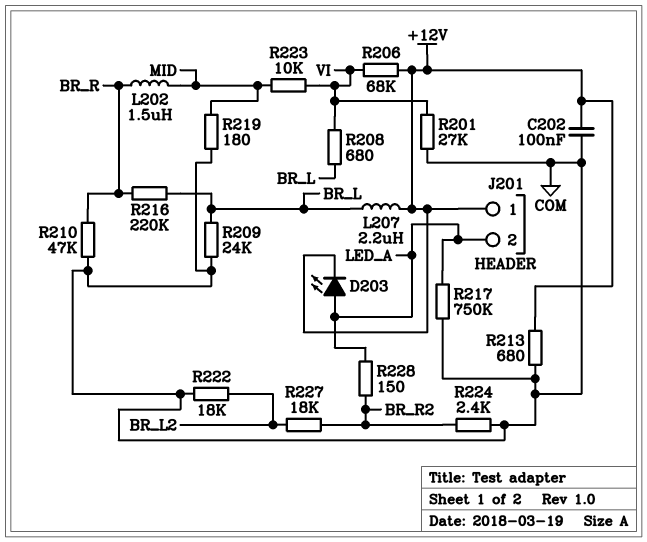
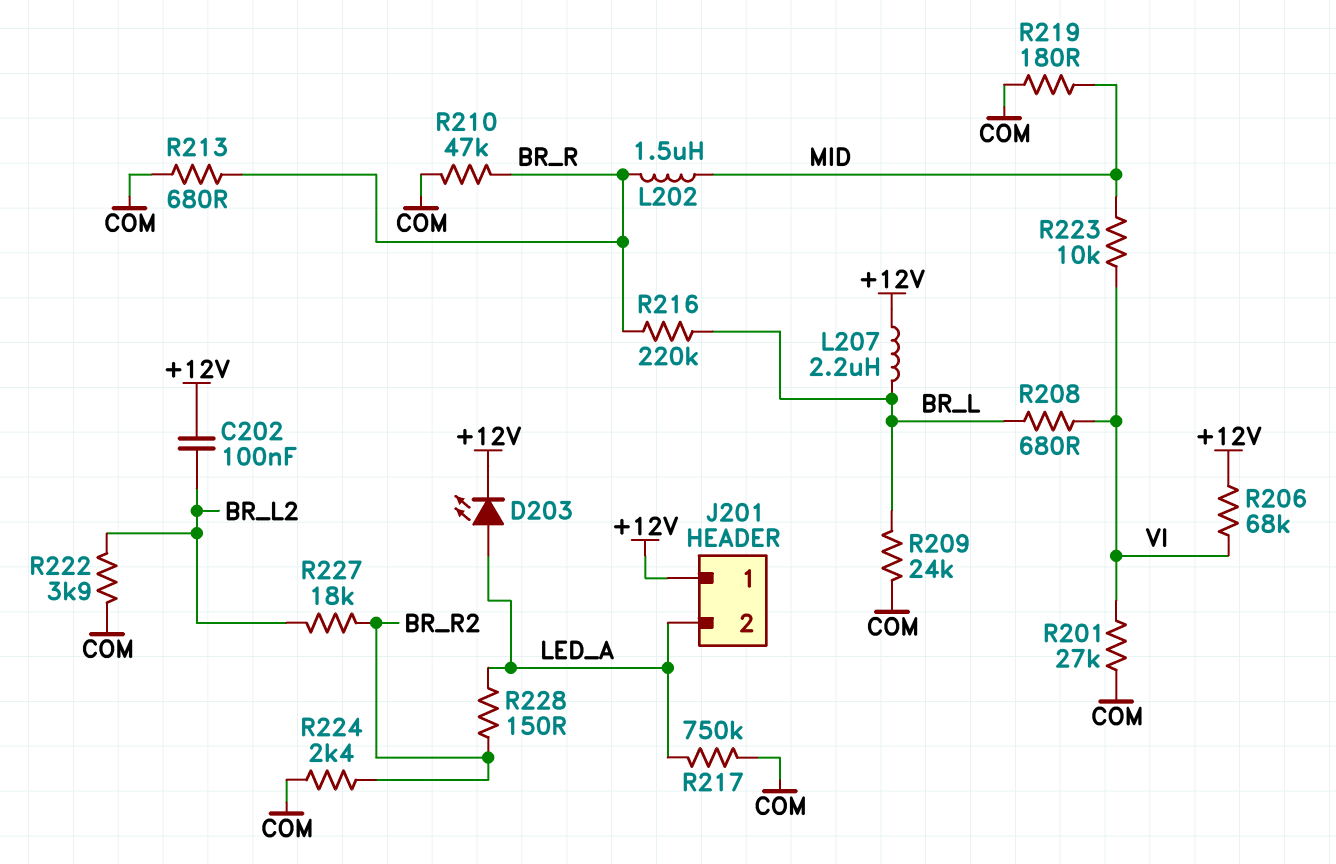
C202: 100nF (+12V, COM) -> 100nF (+12V, BR_L2)
R213: 680 (+12V, COM) -> 680 (BR_R, COM)
R222: 18k (BR_L2, COM) -> 3.9k (BR_L2, COM)

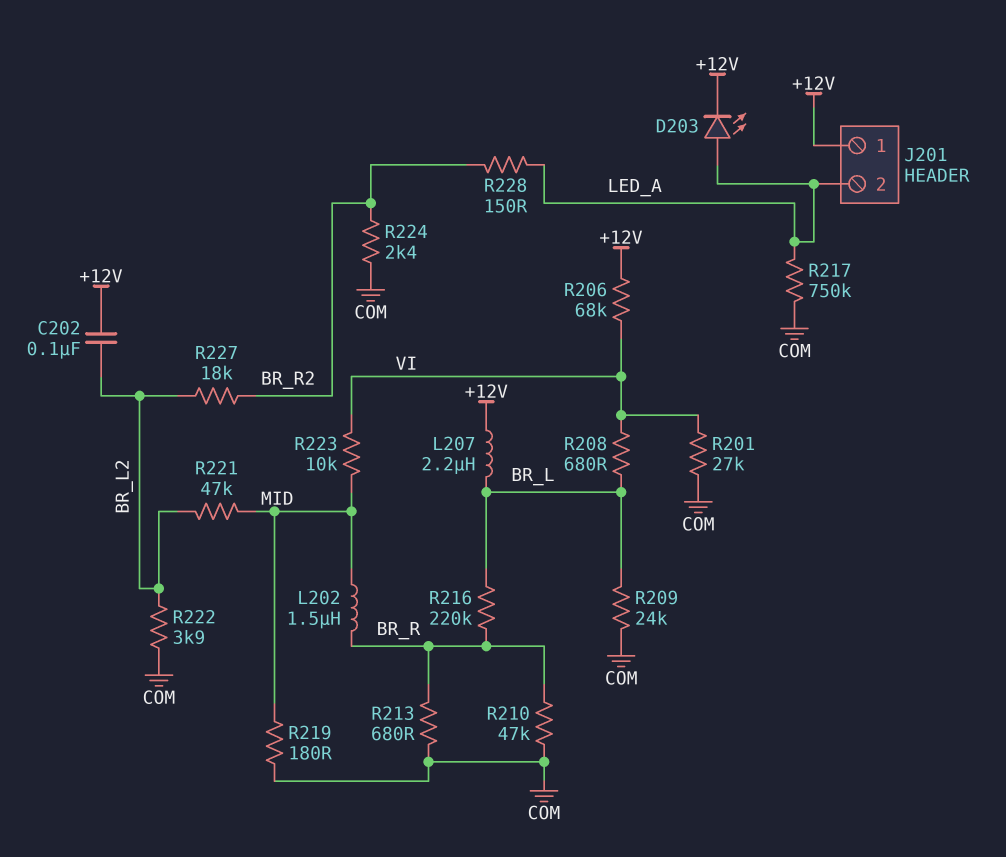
R221: none -> 47k (BR_L2, MID)

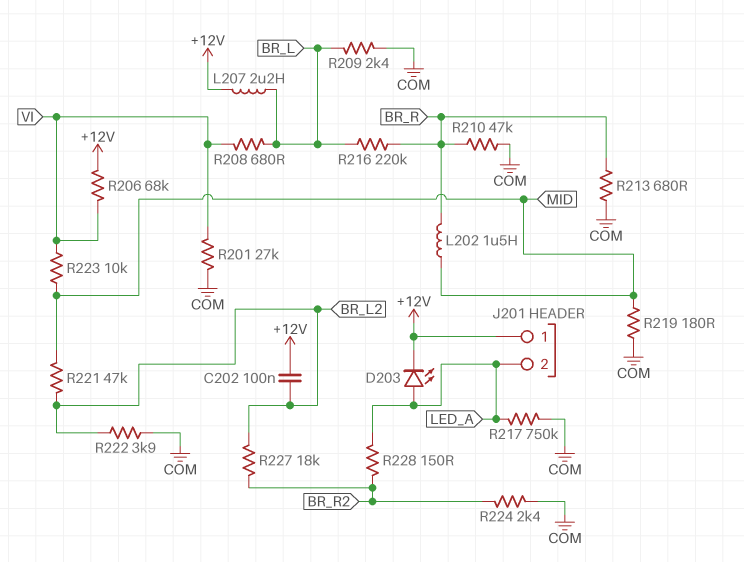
R209: 24k (BR_L, COM) -> 2.4k (BR_L, COM)

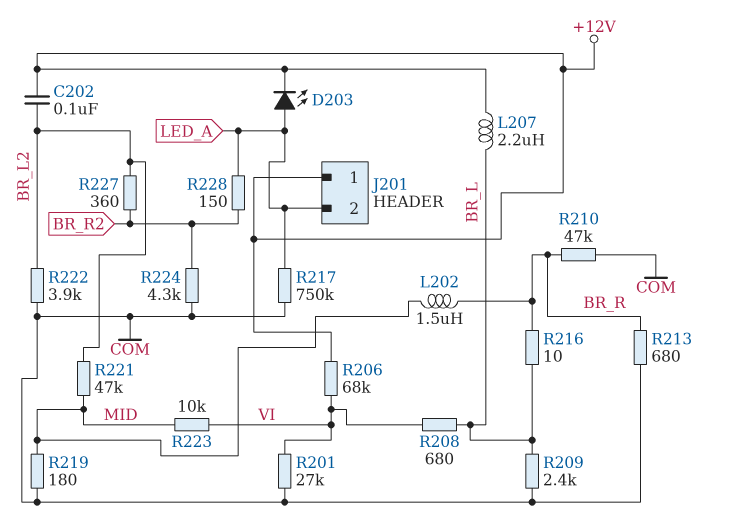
R216: 220k (BR_L, BR_R) -> 10 (BR_L, BR_R)
R224: 2.4k (BR_R2, COM) -> 4.3k (BR_R2, COM)
R227: 18k (BR_L2, BR_R2) -> 360 (BR_L2, BR_R2)

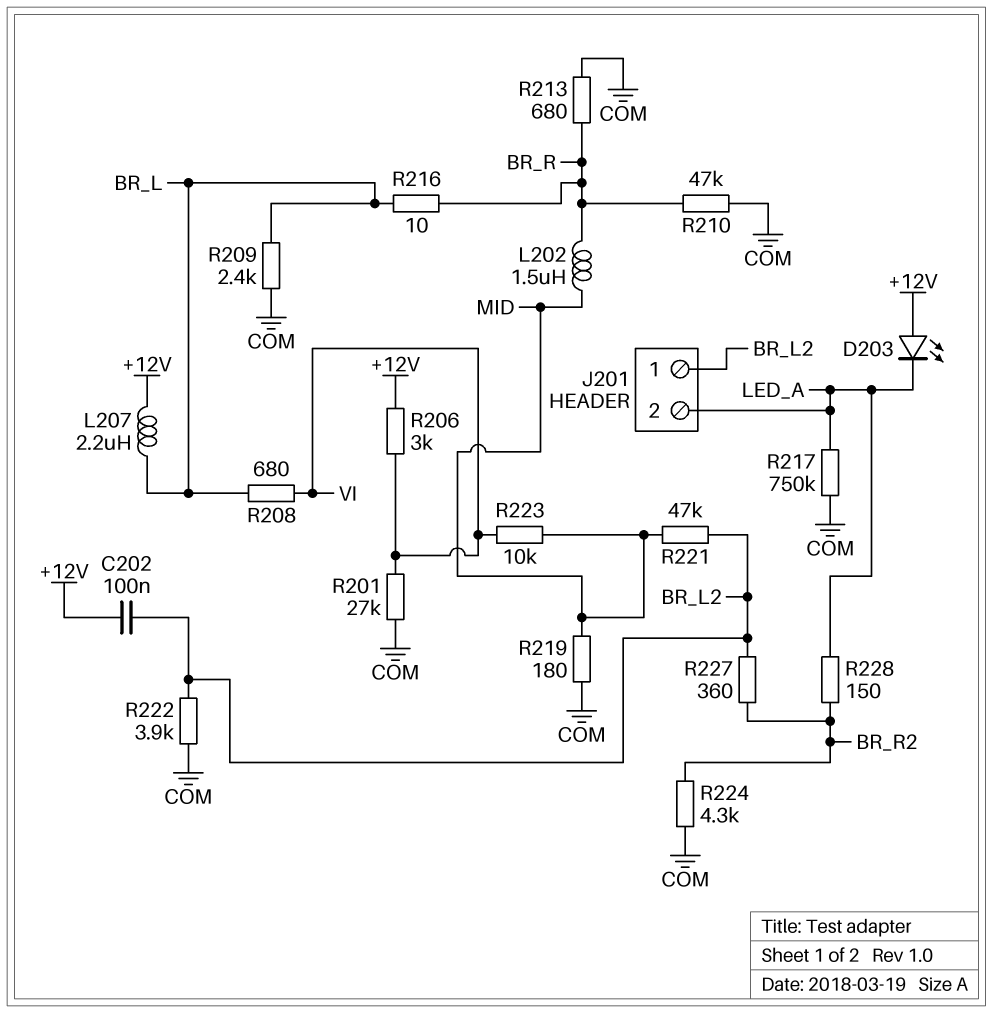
D203: LED (A LED_A, K +12V) -> LED (A +12V, K LED_A)
J201 pin 1: +12V -> BR_L2
R206: 68k (+12V, VI) -> 3k (+12V, VI)

